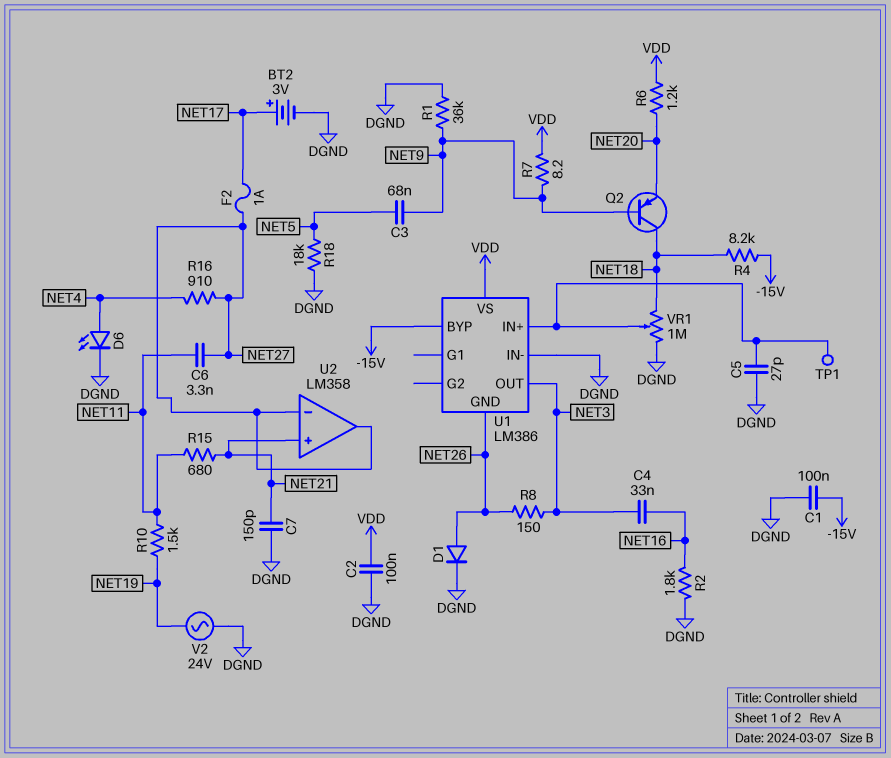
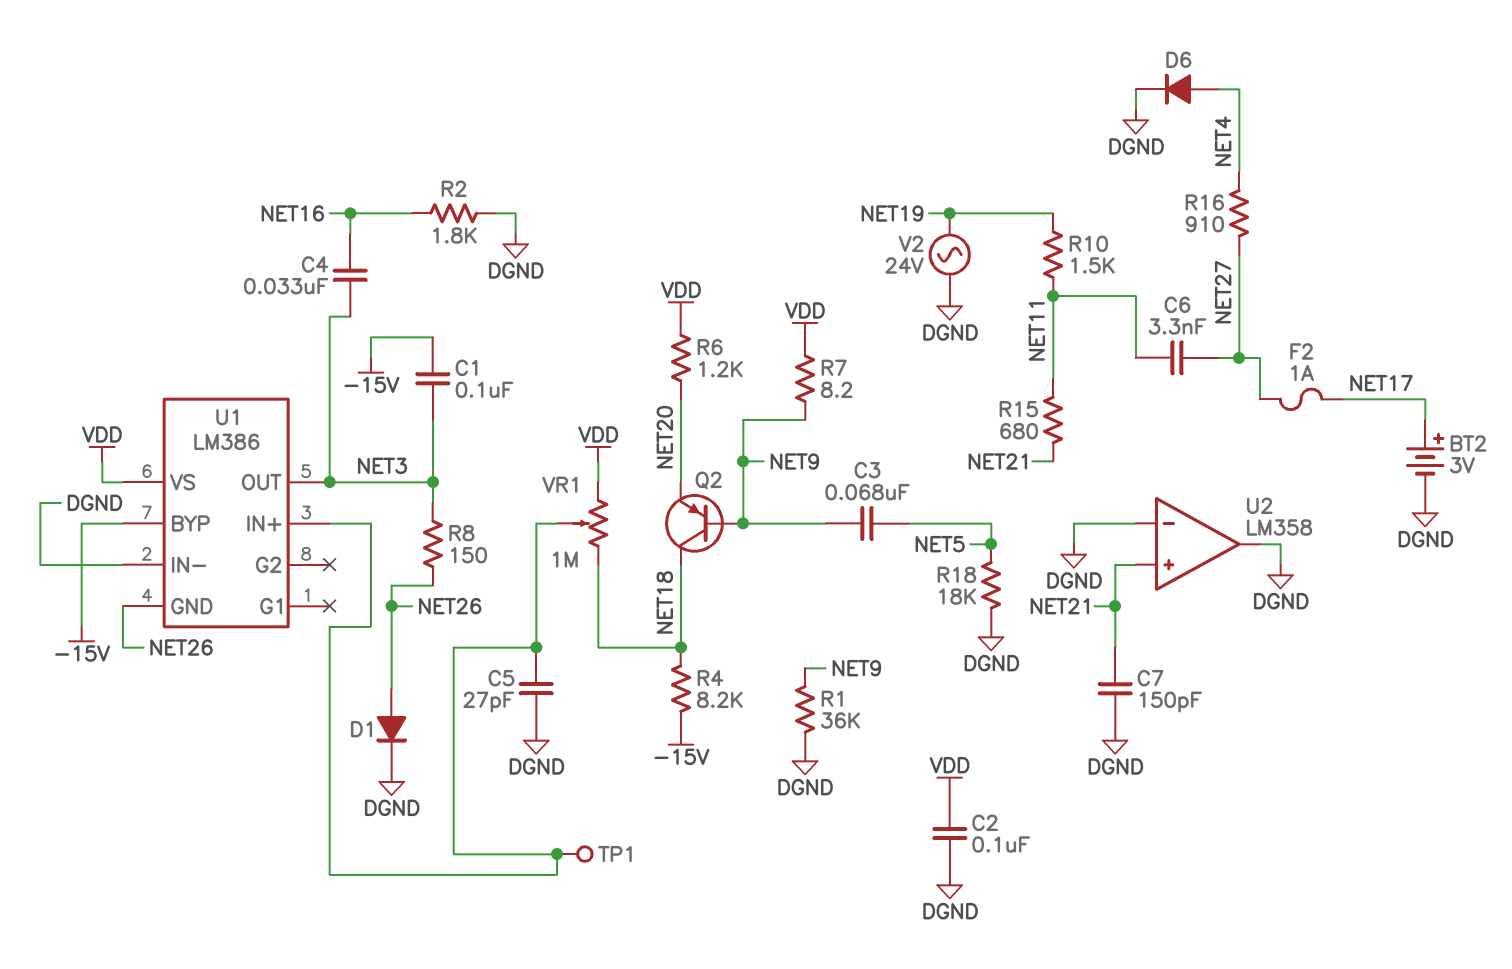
C1: 100nF (-15V, DGND) -> 100nF (-15V, NET3)
D6: LED (A NET4, K DGND) -> diode (A NET4, K DGND)
U2 pin in-: NET27 -> DGND
U2 pin out: NET27 -> DGND
VR1: 1M (DGND, NET18, wiper U1/IN+) -> 1M (NET18, VDD, wiper U1/IN+)

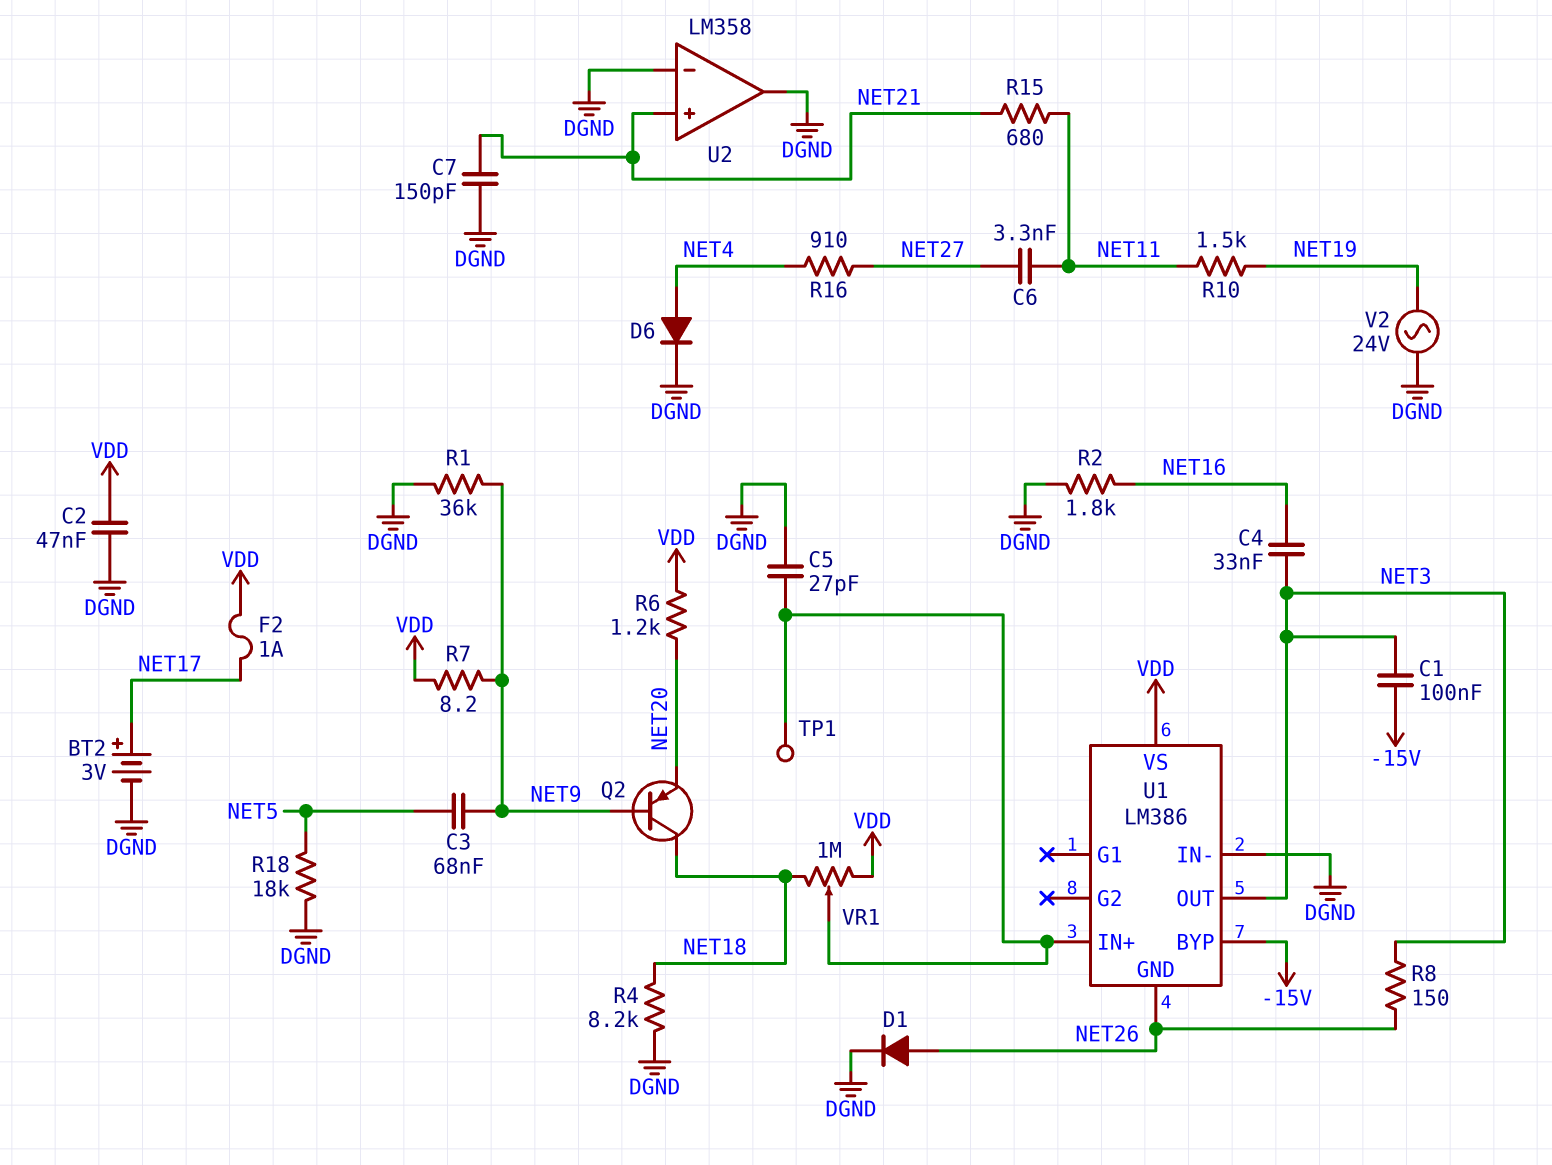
C2: 100nF (DGND, VDD) -> 47nF (DGND, VDD)
F2: 1A (NET17, NET27) -> 1A (NET17, VDD)
R4: 8.2k (-15V, NET18) -> 8.2k (DGND, NET18)

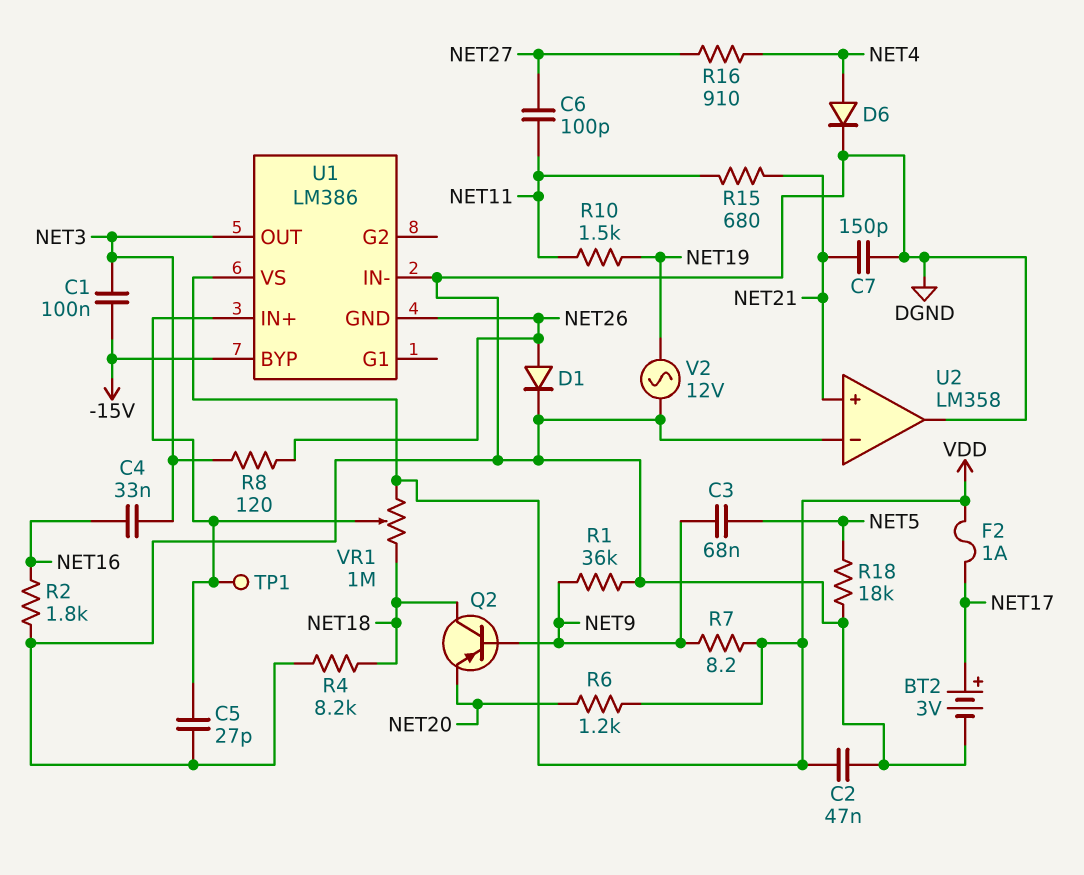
C6: 3.3nF (NET11, NET27) -> 100pF (NET11, NET27)
R8: 150 (NET3, NET26) -> 120 (NET3, NET26)
V2: AC 24V (DGND, NET19) -> AC 12V (DGND, NET19)

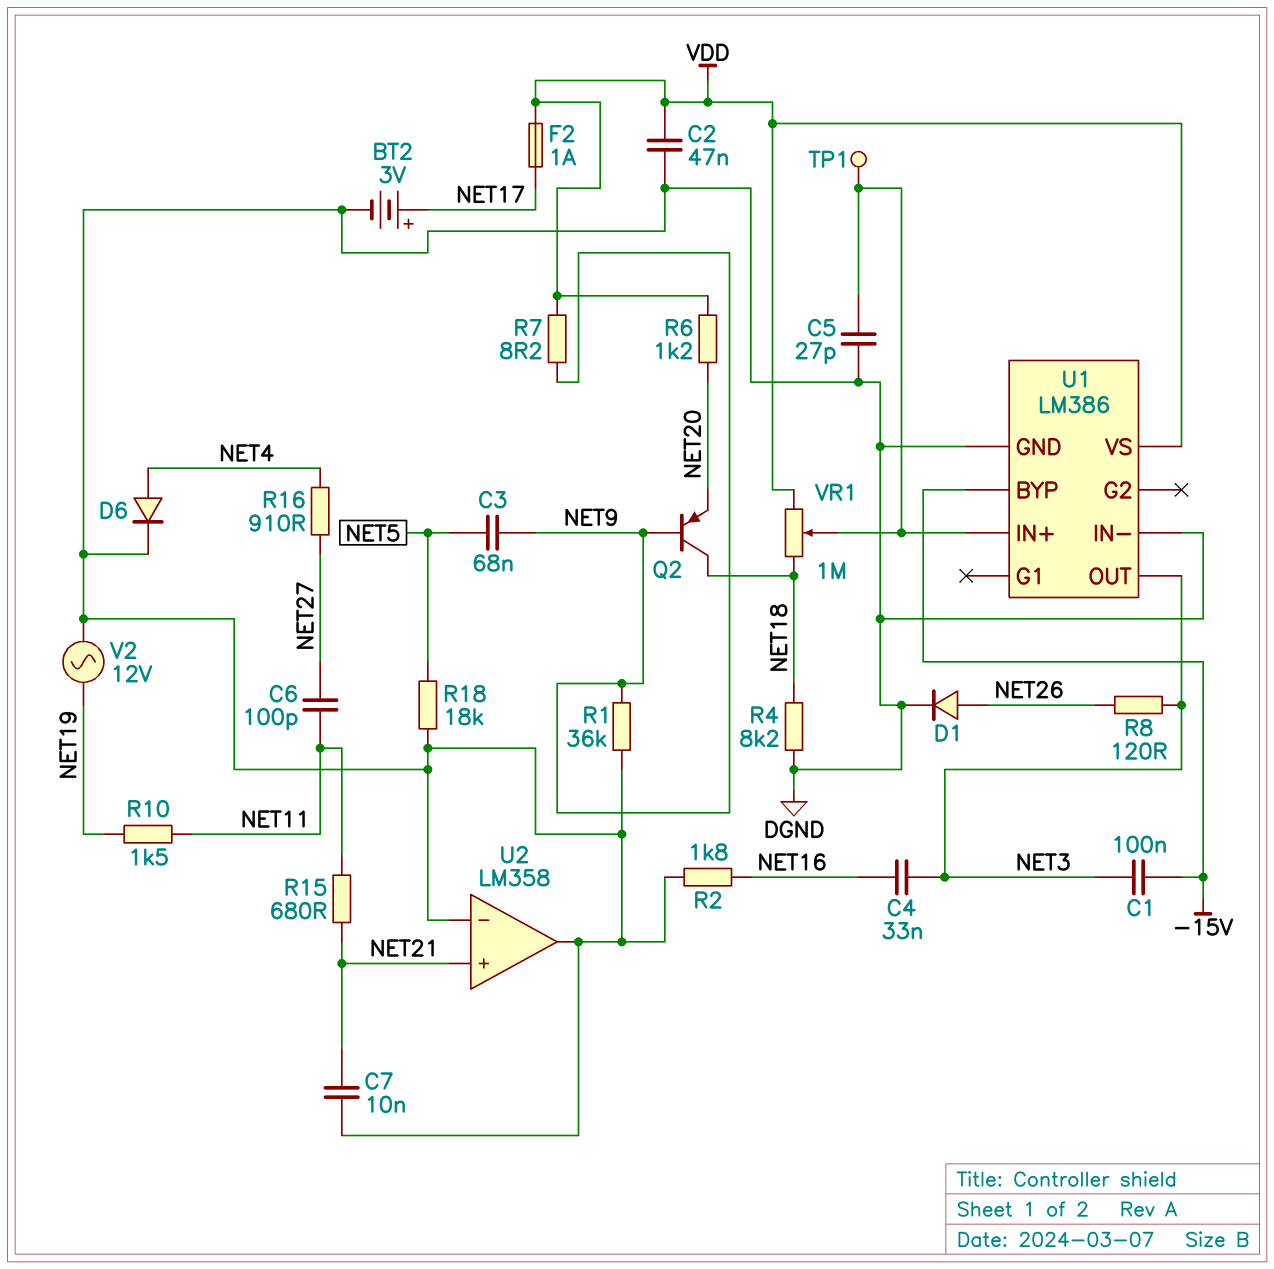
C7: 150pF (DGND, NET21) -> 10nF (DGND, NET21)
U1 pin GND: NET26 -> DGND

